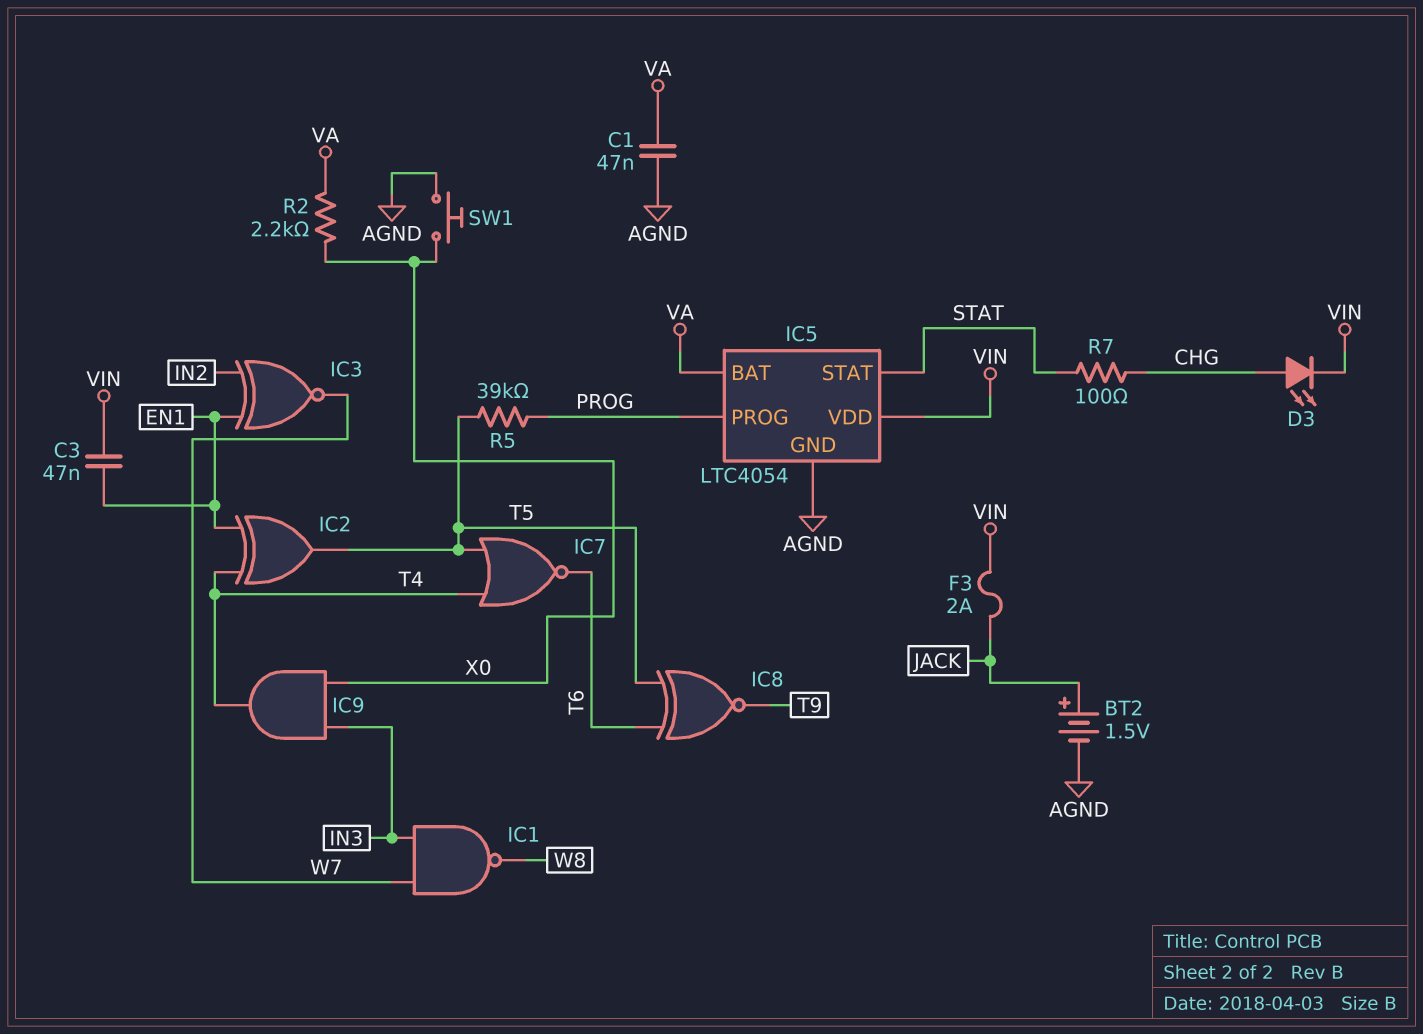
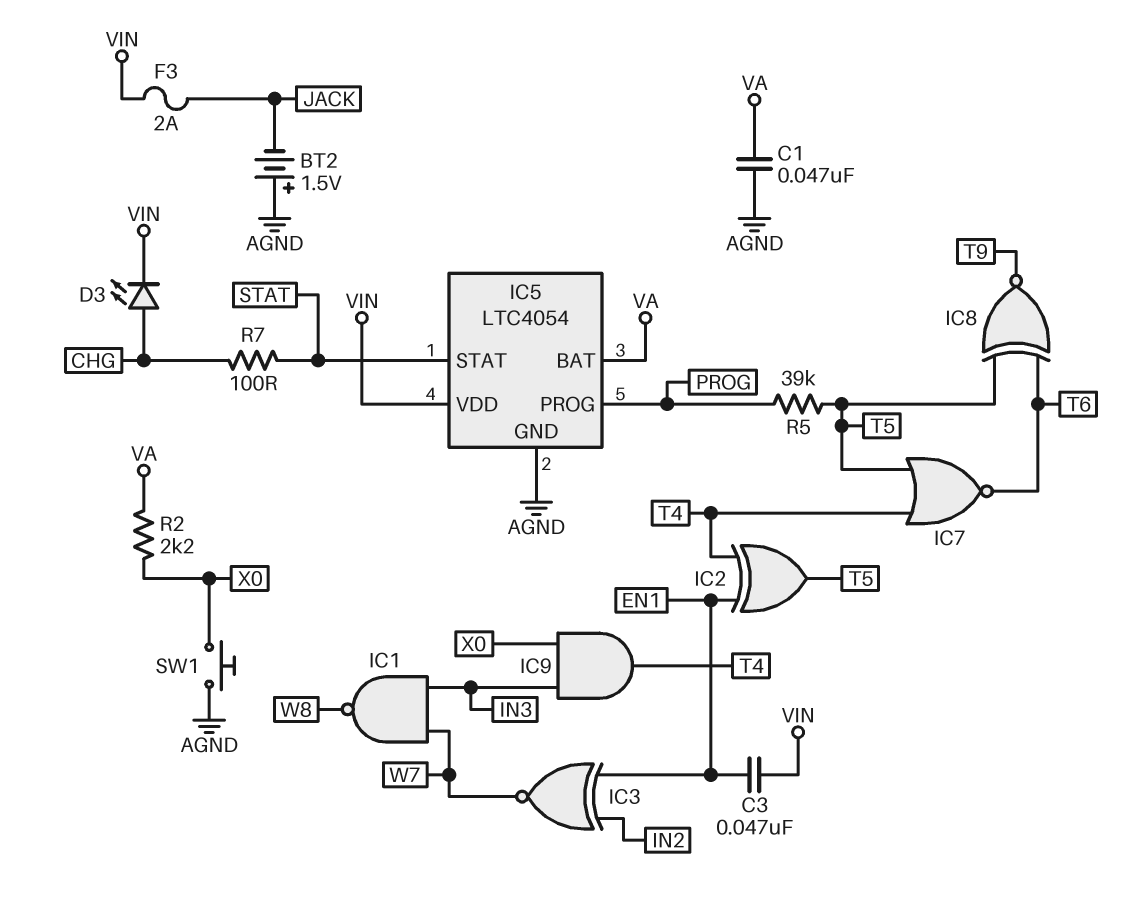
BT2: 1.5V (plus JACK, minus AGND) -> 1.5V (plus AGND, minus JACK)

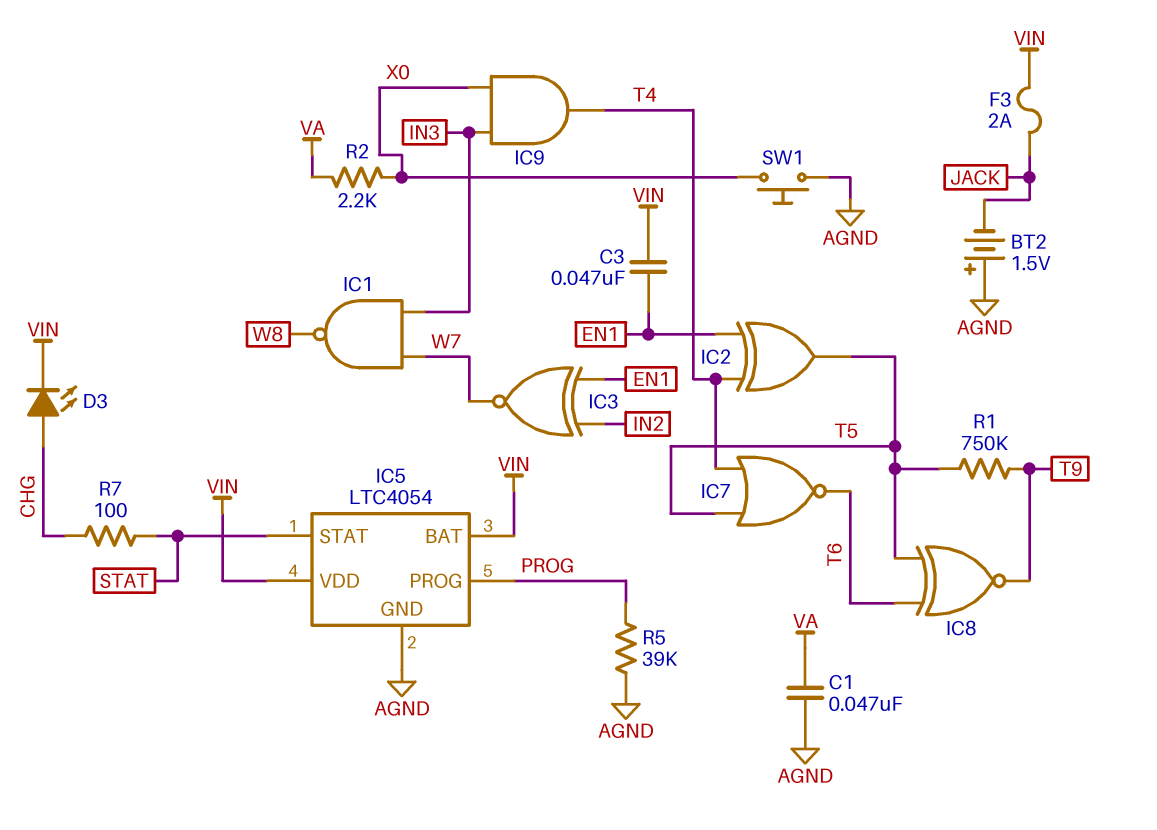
IC5 pin BAT: VA -> VIN
R1: none -> 750k (T5, T9)
R5: 39k (PROG, T5) -> 39k (AGND, PROG)

